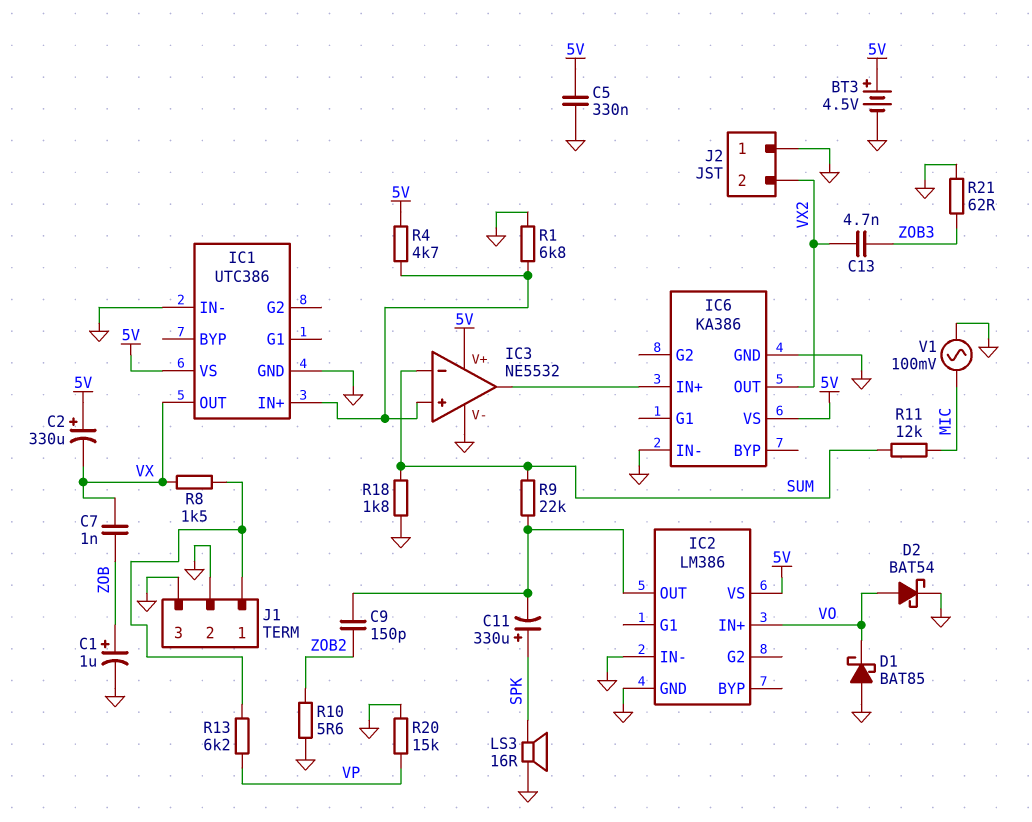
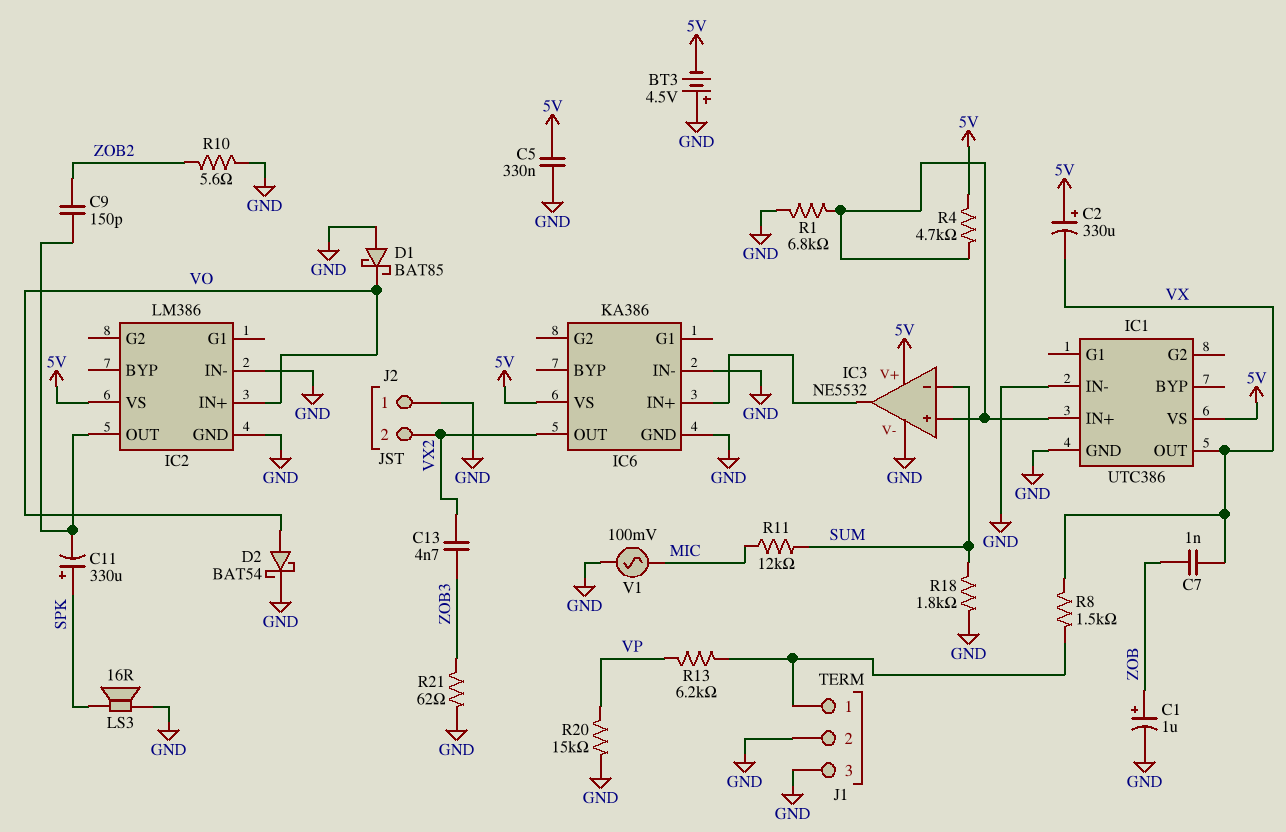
BT3: 4.5V (plus 5V, minus GND) -> 4.5V (plus GND, minus 5V)
R9: 22k (IC2/OUT, SUM) -> none

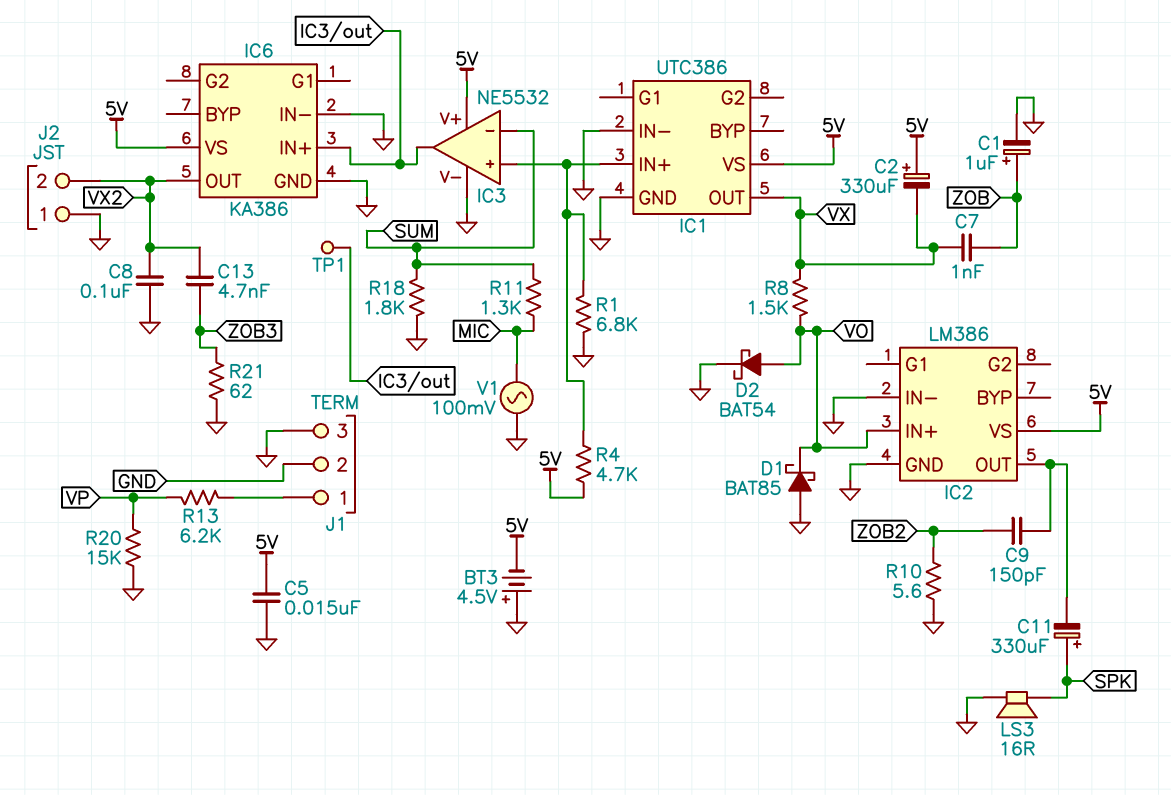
C5: 330nF (5V, GND) -> 15nF (5V, GND)
C8: none -> 100nF (GND, VX2)
R8: 1.5k (J1/1, VX) -> 1.5k (VO, VX)
R11: 12k (MIC, SUM) -> 1.3k (MIC, SUM)
TP1: none -> test point (IC3/out)

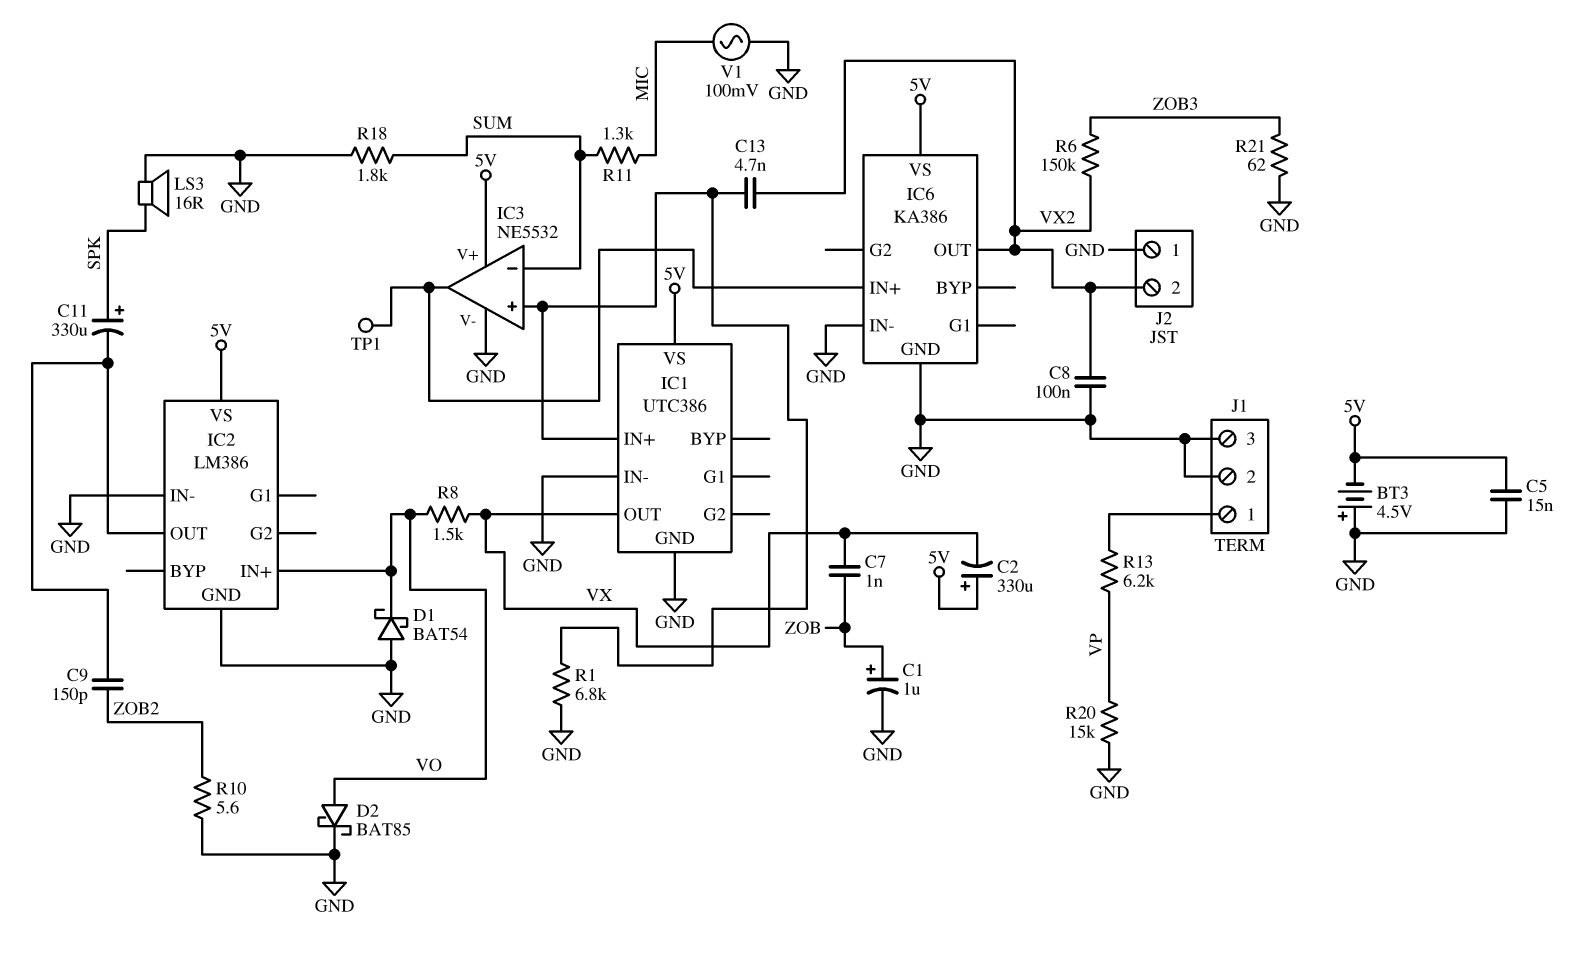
C13: 4.7nF (VX2, ZOB3) -> 4.7nF (IC1/IN+, VX2)
D1: schottky BAT85 (A GND, K VO) -> schottky BAT54 (A GND, K VO)
D2: schottky BAT54 (A VO, K GND) -> schottky BAT85 (A VO, K GND)
R4: 4.7k (5V, IC1/IN+) -> none
R6: none -> 150k (VX2, ZOB3)

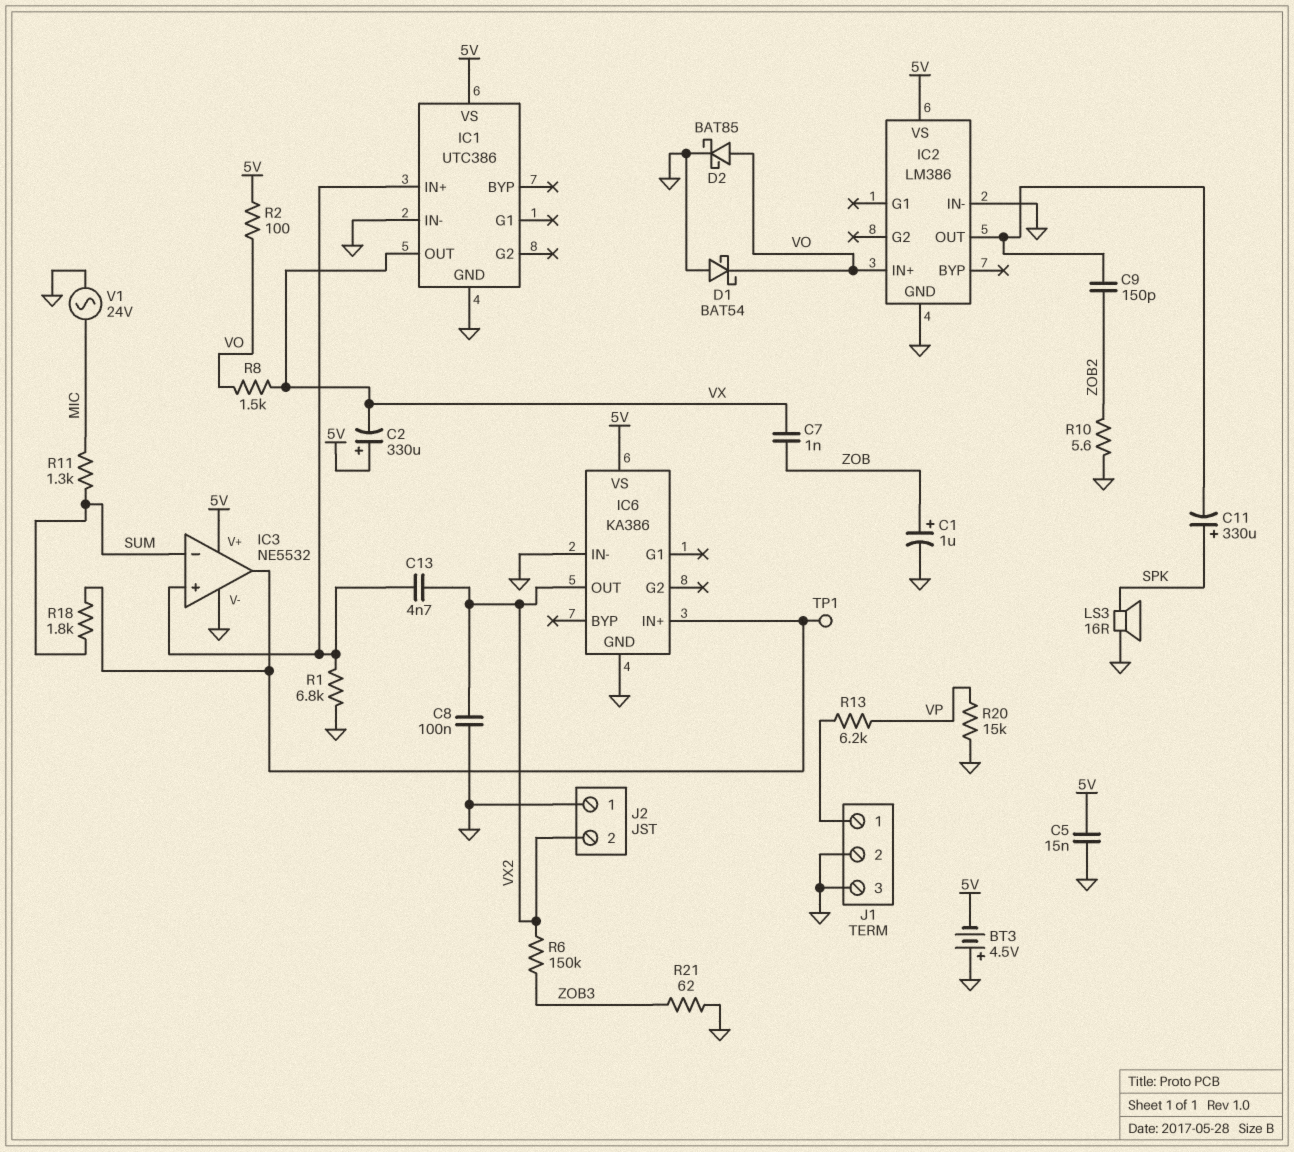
R2: none -> 100 (5V, VO)
R18: 1.8k (GND, SUM) -> 1.8k (IC3/out, SUM)
V1: AC 100mV (GND, MIC) -> AC 24V (GND, MIC)

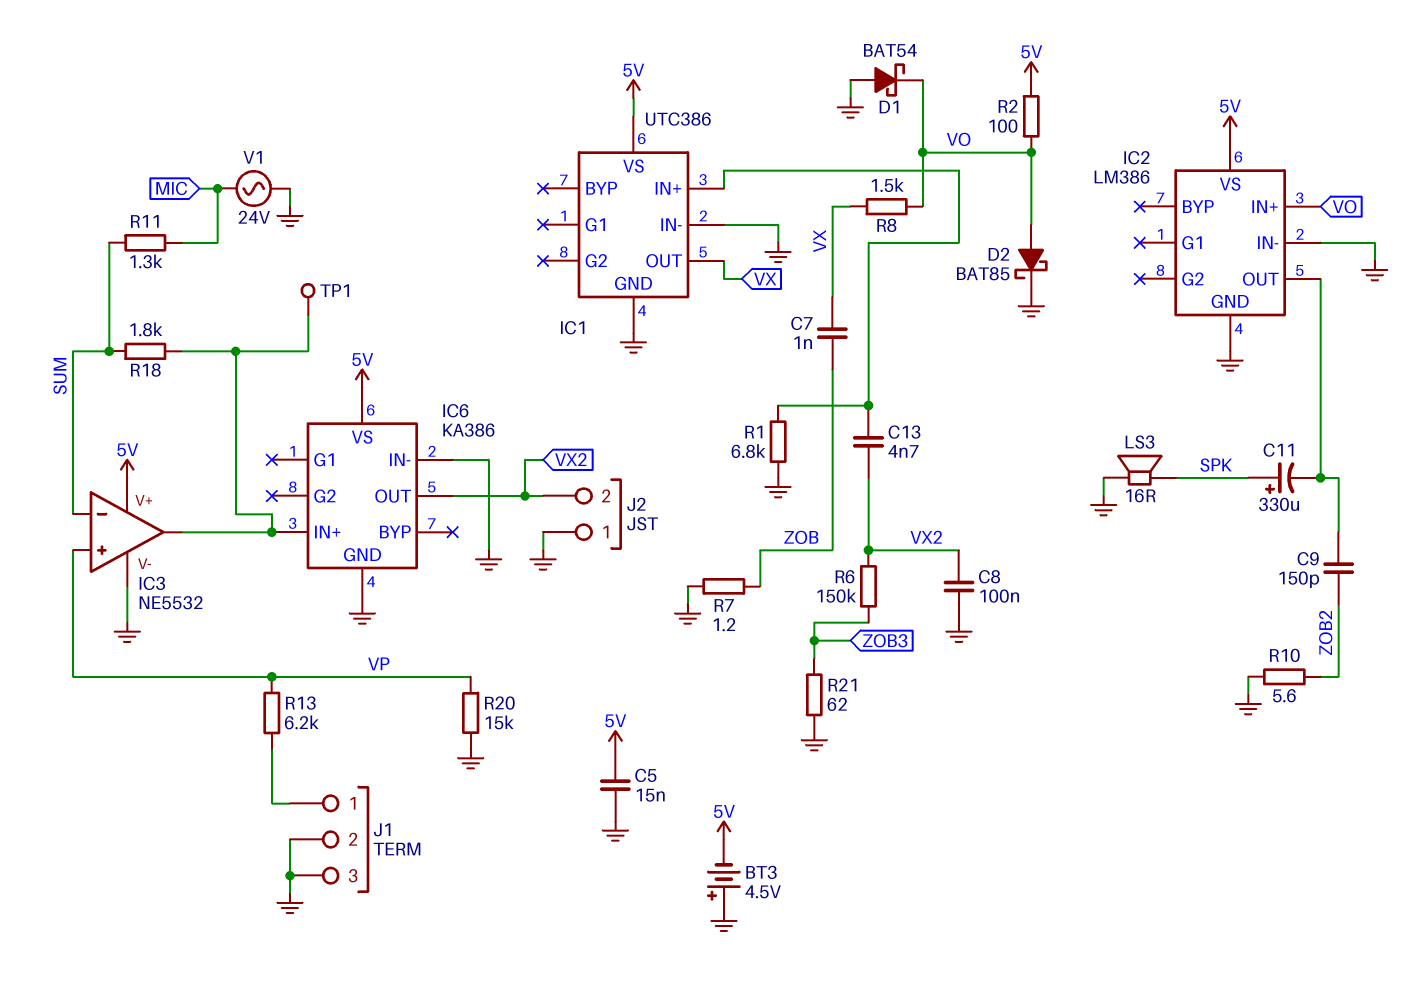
C1: 1uF (plus ZOB, minus GND) -> none
C2: 330uF (plus 5V, minus VX) -> none
IC3 pin in+: IC1/IN+ -> VP
R7: none -> 1.2 (GND, ZOB)

